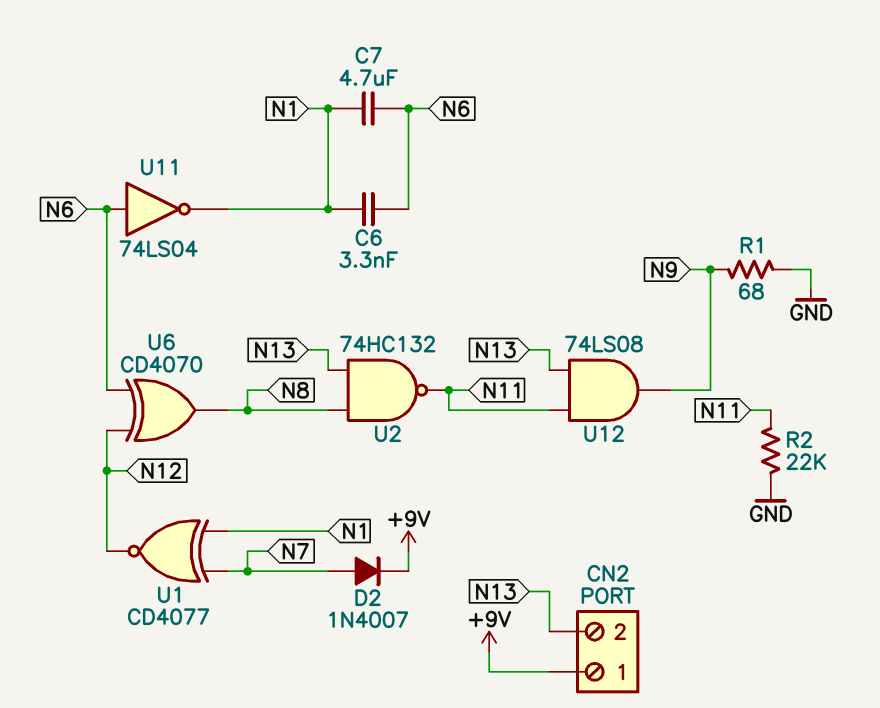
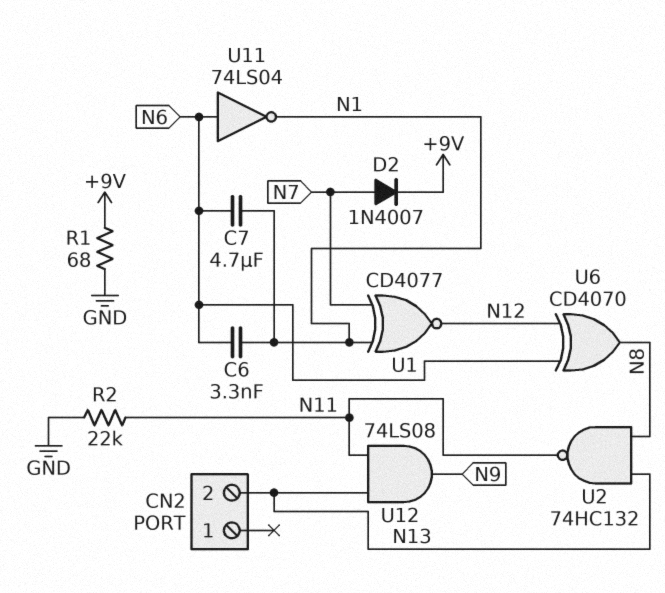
CN2 pin 1: +9V -> none
R1: 68 (GND, N9) -> 68 (+9V, GND)

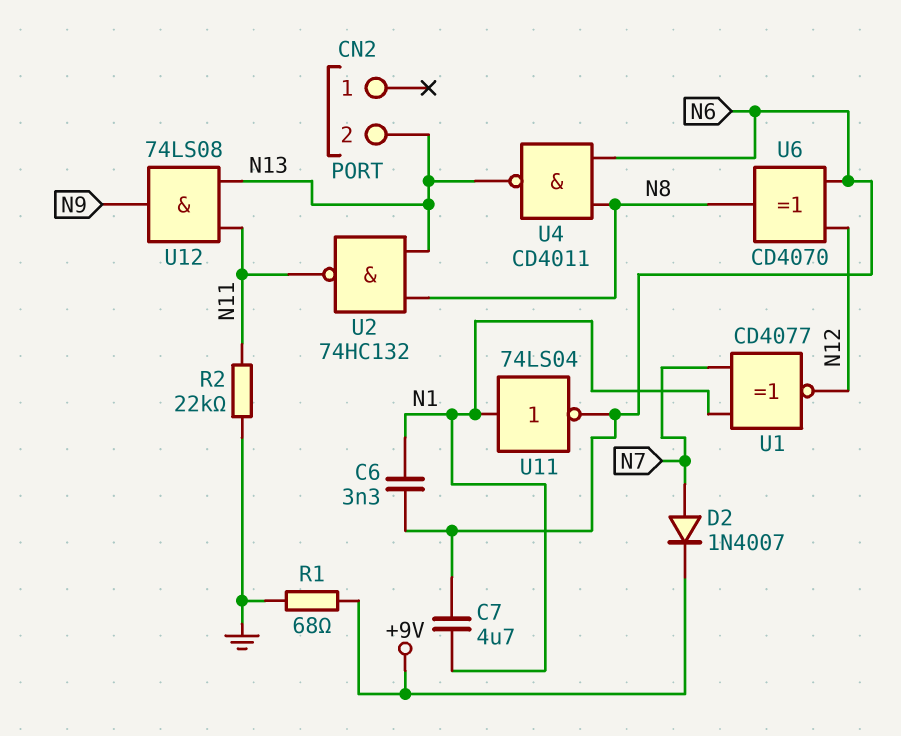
U4: none -> NAND CD4011 (in N6, in N8, out N13)
U11: NOT 74LS04 (in N6, out N1) -> NOT 74LS04 (in N1, out N6)

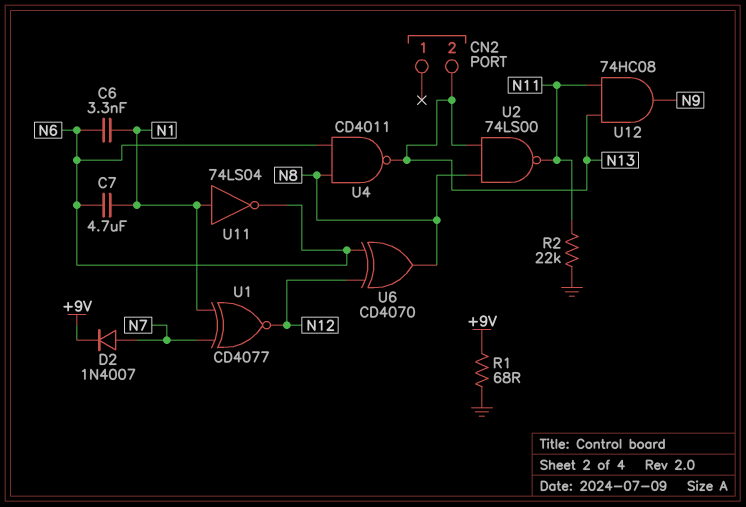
U2: NAND 74HC132 (in N8, in N13, out N11) -> NAND 74LS00 (in N8, in N13, out N11)
U12: AND 74LS08 (in N11, in N13, out N9) -> AND 74HC08 (in N11, in N13, out N9)

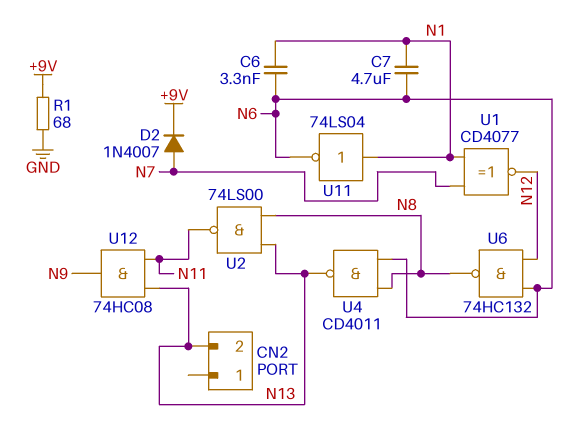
R2: 22k (GND, N11) -> none
U6: XOR CD4070 (in N6, in N12, out N8) -> NAND 74HC132 (in N6, in N12, out N8)

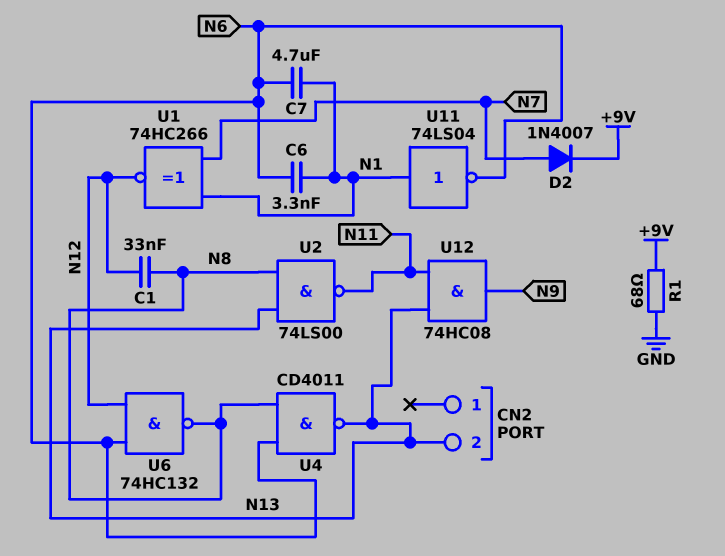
C1: none -> 33nF (N8, N12)
U1: XNOR CD4077 (in N1, in N7, out N12) -> XNOR 74HC266 (in N1, in N7, out N12)

